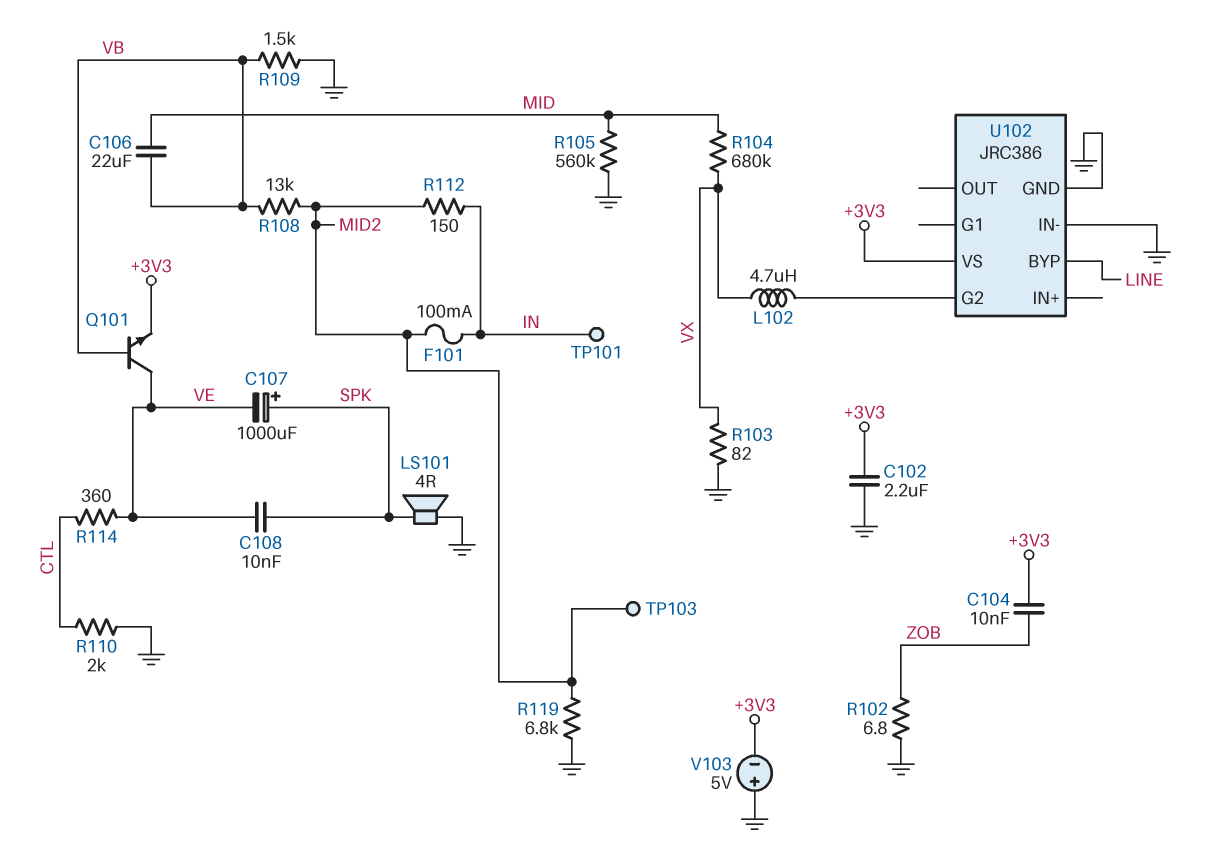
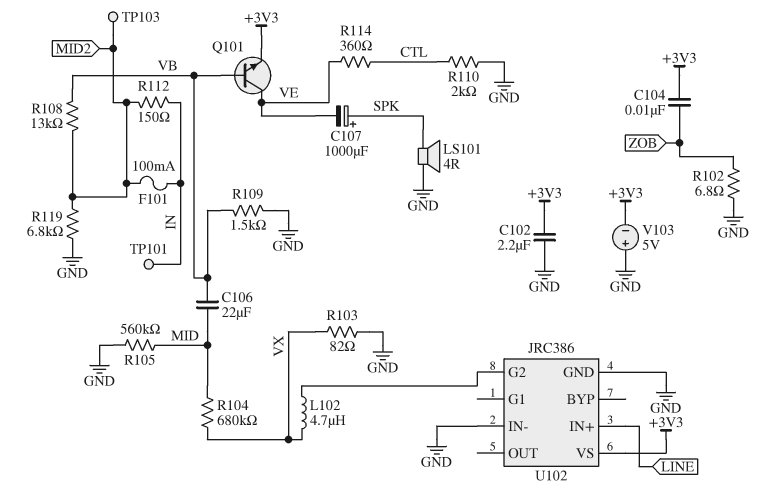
C108: 10nF (SPK, VE) -> none
U102 pin BYP: LINE -> none
U102 pin IN+: none -> LINE

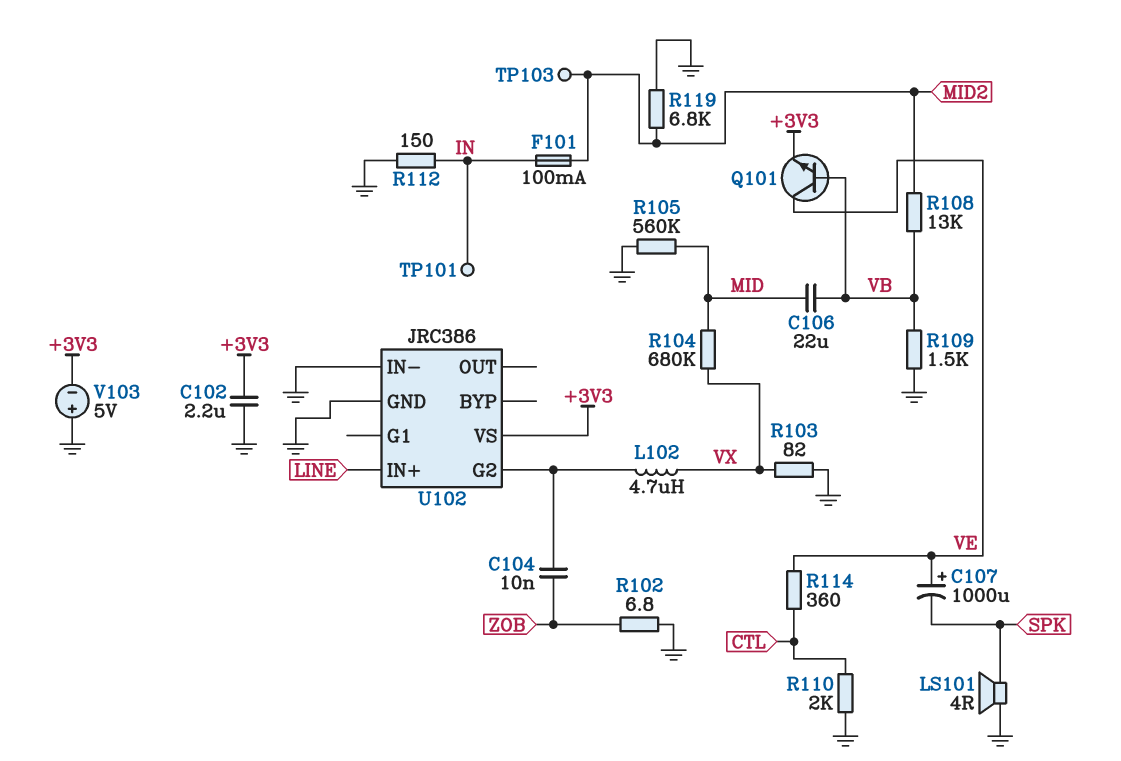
C104: 10nF (+3V3, ZOB) -> 10nF (U102/G2, ZOB)
C107: 1000uF (plus SPK, minus VE) -> 1000uF (plus VE, minus SPK)
R112: 150 (IN, MID2) -> 150 (GND, IN)

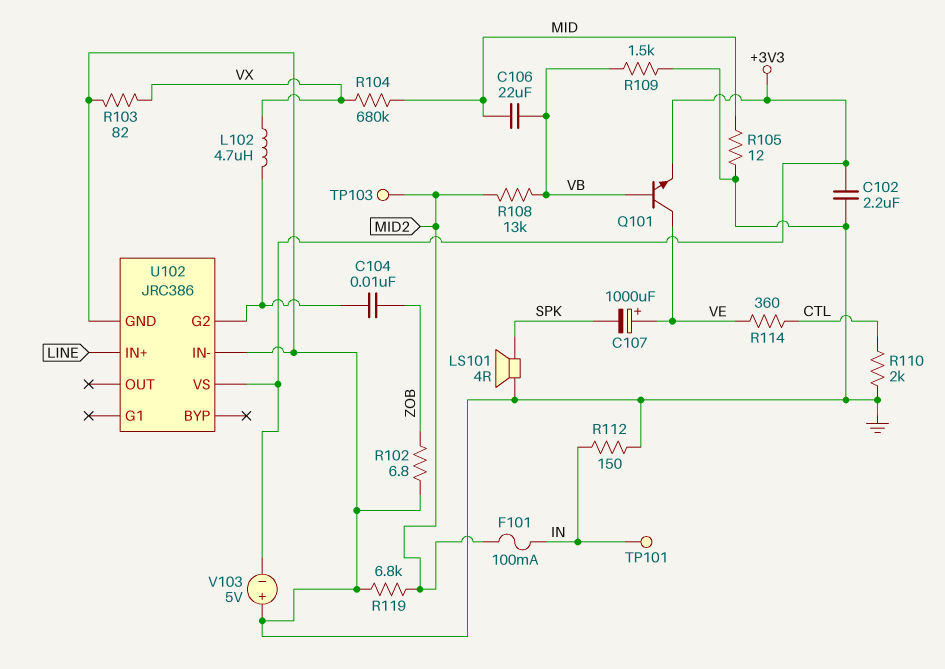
R105: 560k (GND, MID) -> 12 (GND, MID)

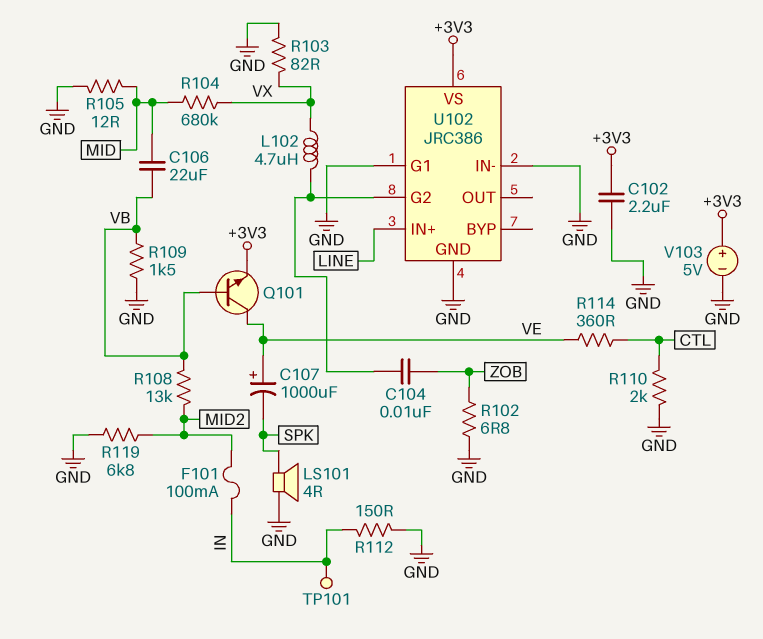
TP103: test point (MID2) -> none
U102 pin G1: none -> GND
V103: 5V (plus GND, minus +3V3) -> 5V (plus +3V3, minus GND)

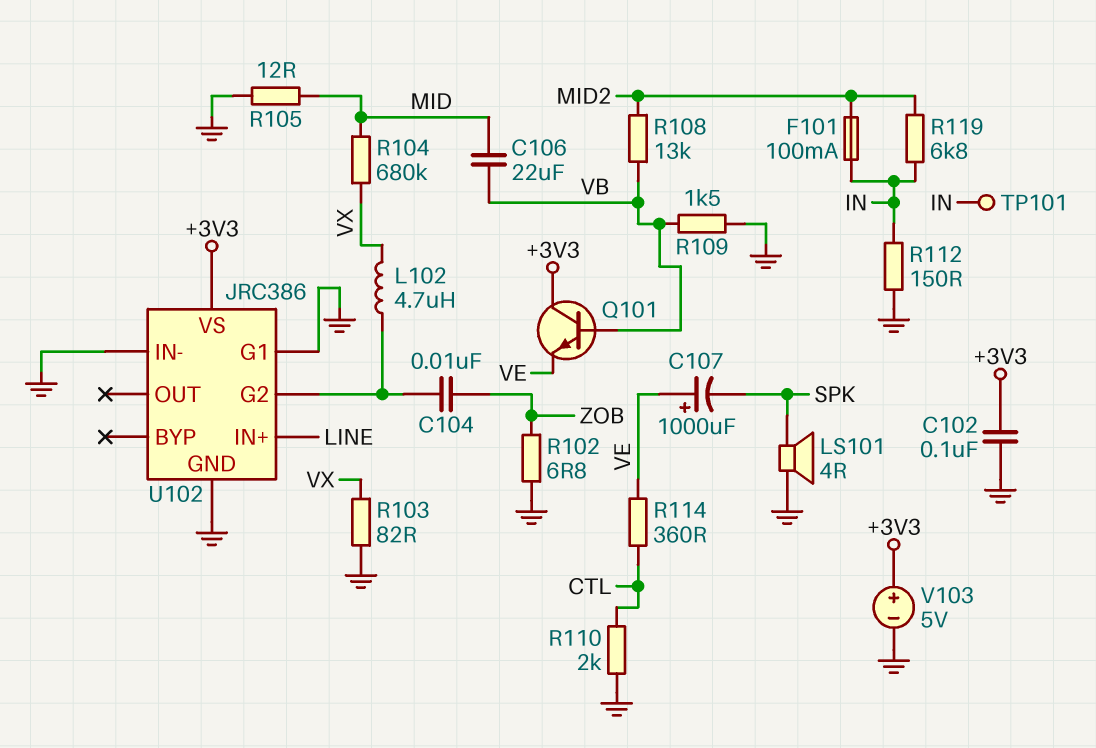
C102: 2.2uF (+3V3, GND) -> 100nF (+3V3, GND)
Q101: NPN (B VB, C VE, E +3V3) -> NPN (B VB, C +3V3, E VE)
R119: 6.8k (GND, MID2) -> 6.8k (IN, MID2)

